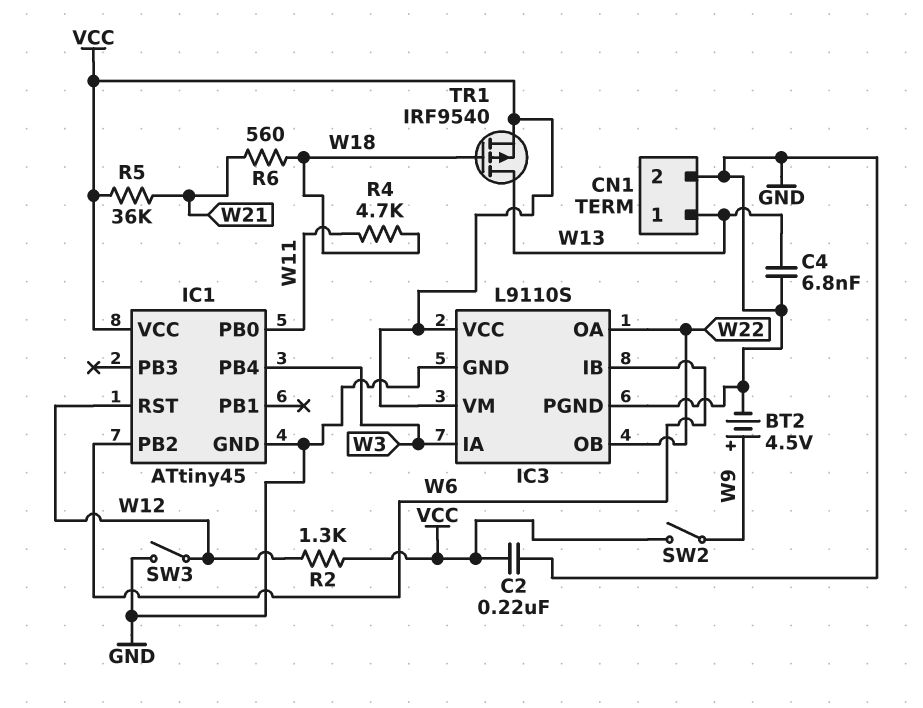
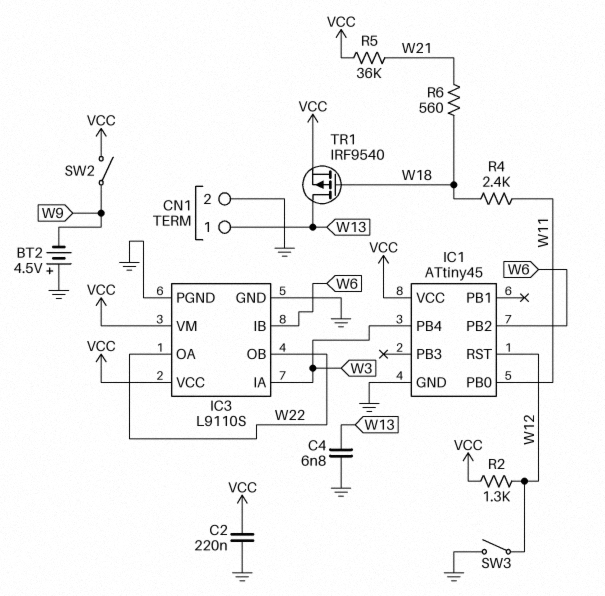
BT2: 4.5V (plus W9, minus GND) -> 4.5V (plus GND, minus W9)
R4: 4.7k (W11, W18) -> 2.4k (W11, W18)

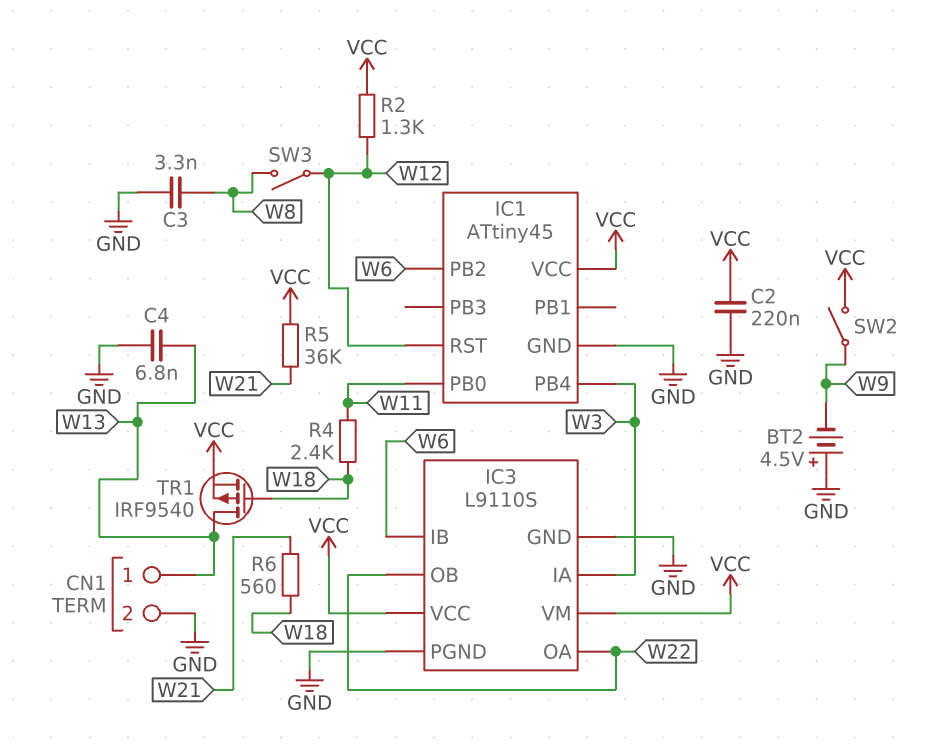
C3: none -> 3.3nF (GND, W8)
SW3: switch (GND, W12) -> switch (W8, W12)

